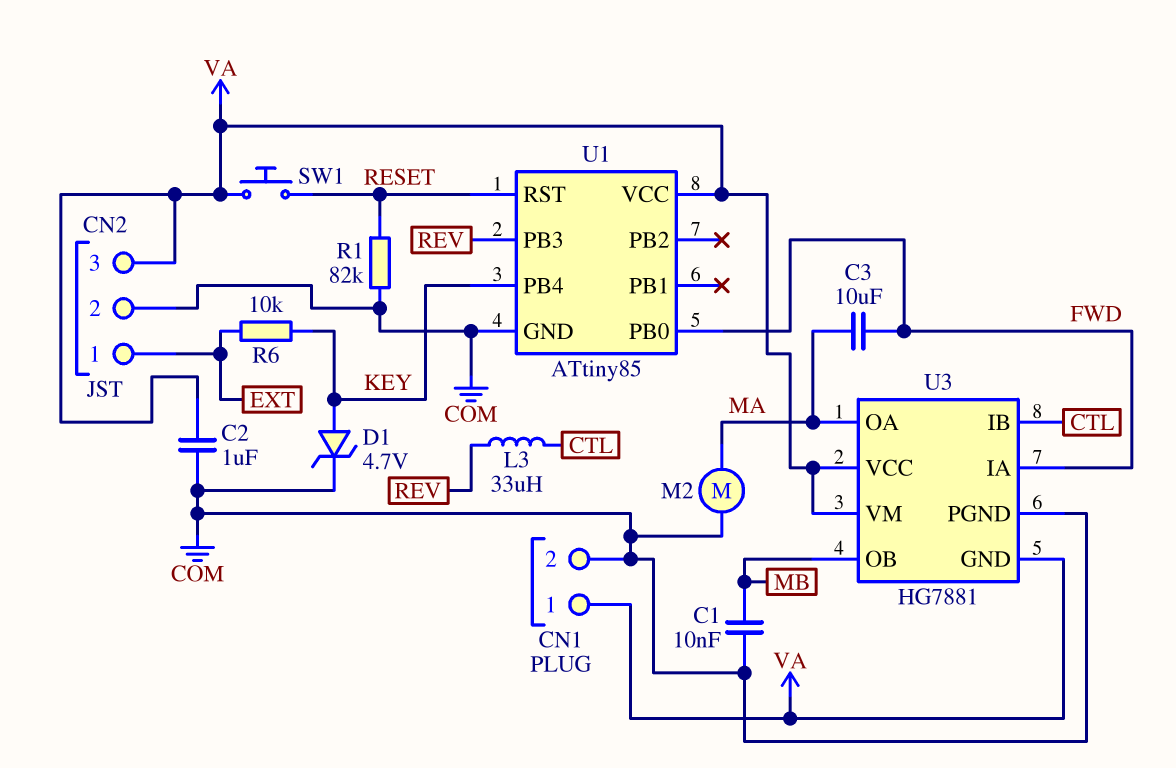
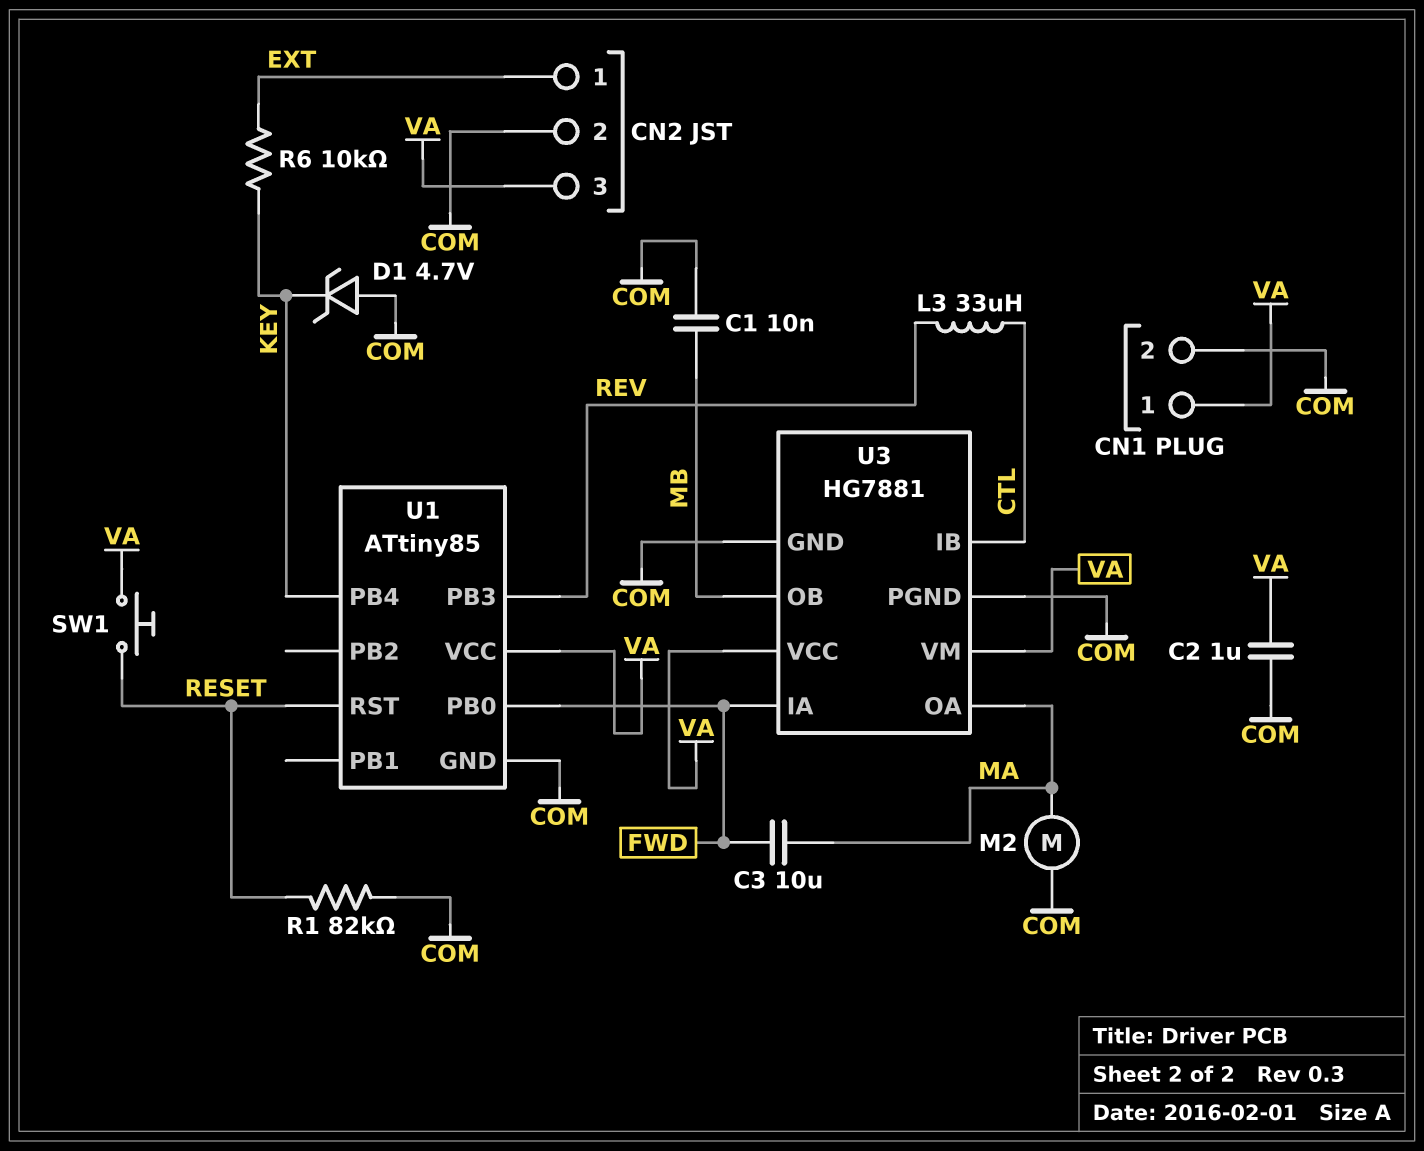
D1: zener 4.7V (A KEY, K COM) -> zener 4.7V (A COM, K KEY)
U3 pin GND: VA -> COM

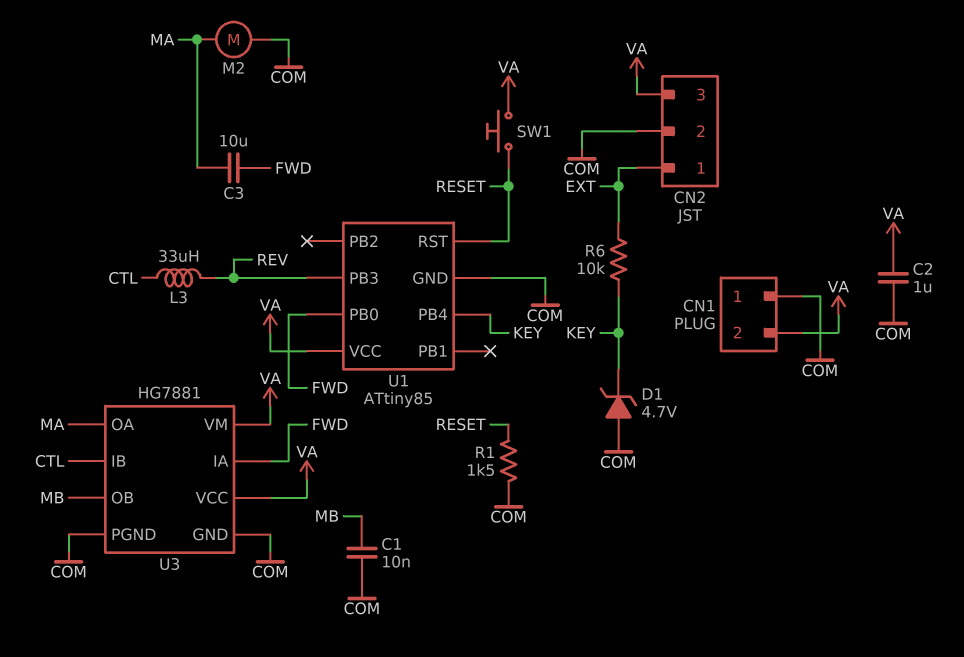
CN1 pin 1: VA -> COM
CN1 pin 2: COM -> VA
R1: 82k (COM, RESET) -> 1.5k (COM, RESET)

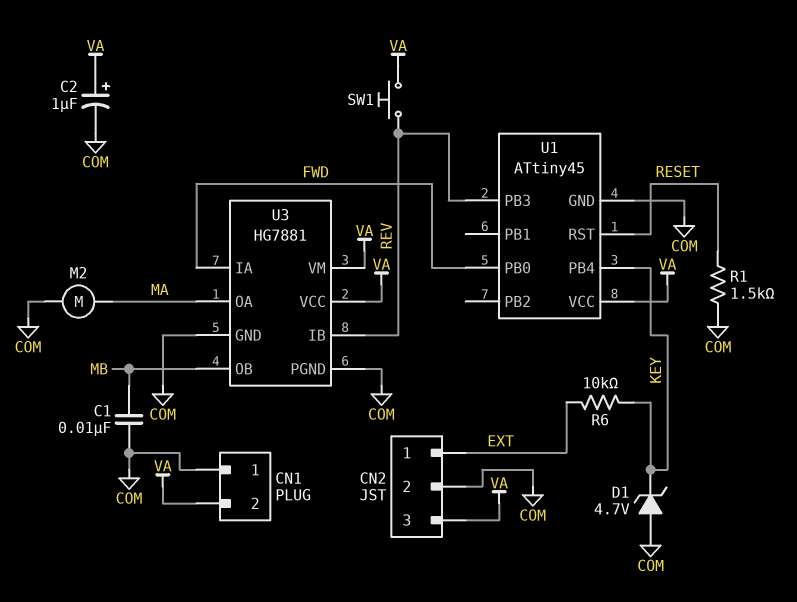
C2: 1uF (COM, VA) -> 1uF (plus VA, minus COM)
C3: 10uF (FWD, MA) -> none
L3: 33uH (CTL, REV) -> none
SW1: button (RESET, VA) -> button (REV, VA)
U1: ATtiny85 -> ATtiny45
U3 pin IB: CTL -> REV

